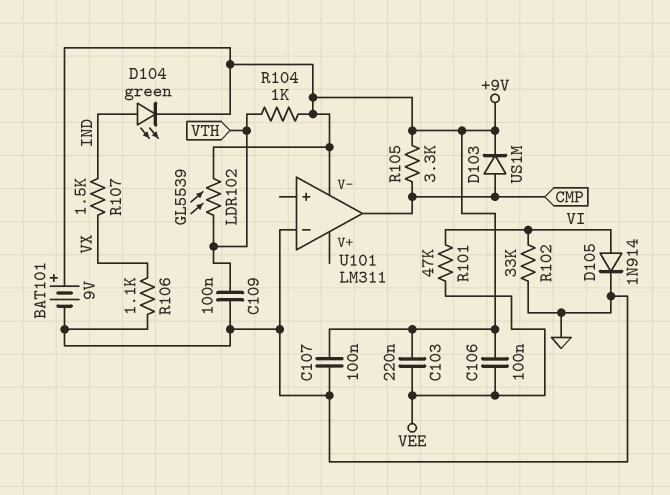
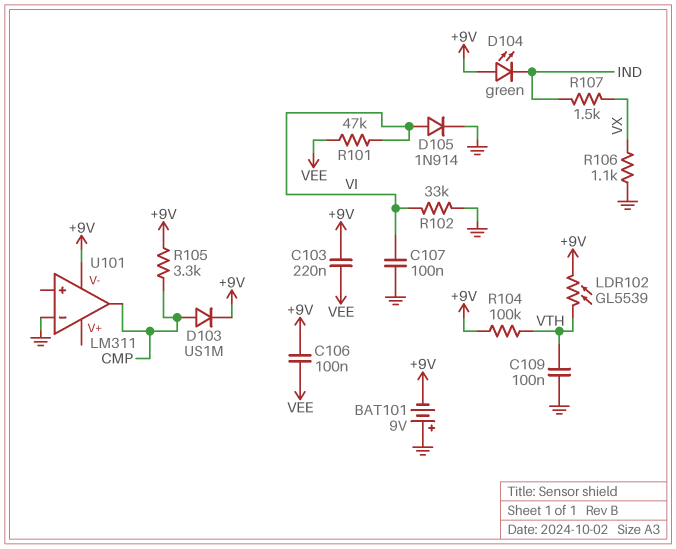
BAT101: 9V (plus +9V, minus GND) -> 9V (plus GND, minus +9V)
C107: 100nF (+9V, GND) -> 100nF (GND, VI)
D104: LED green (A IND, K +9V) -> LED green (A +9V, K IND)
R104: 1k (+9V, VTH) -> 100k (+9V, VTH)

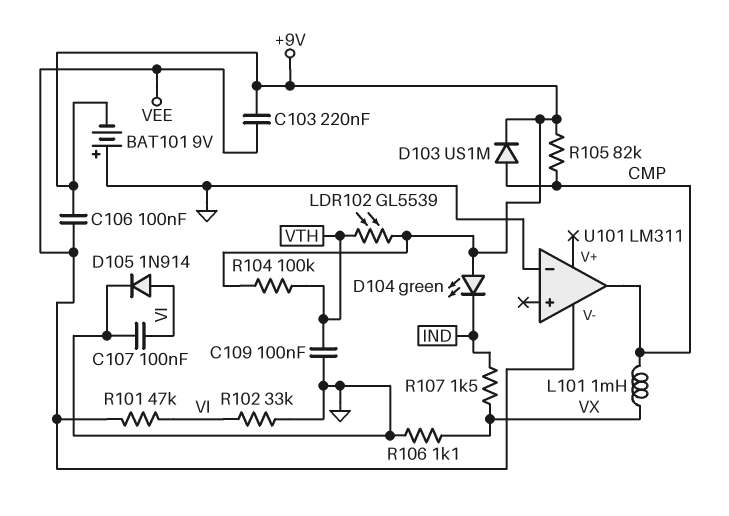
L101: none -> 1mH (CMP, VX)
R105: 3.3k (+9V, CMP) -> 82k (+9V, CMP)
U101 pin V-: +9V -> VEE

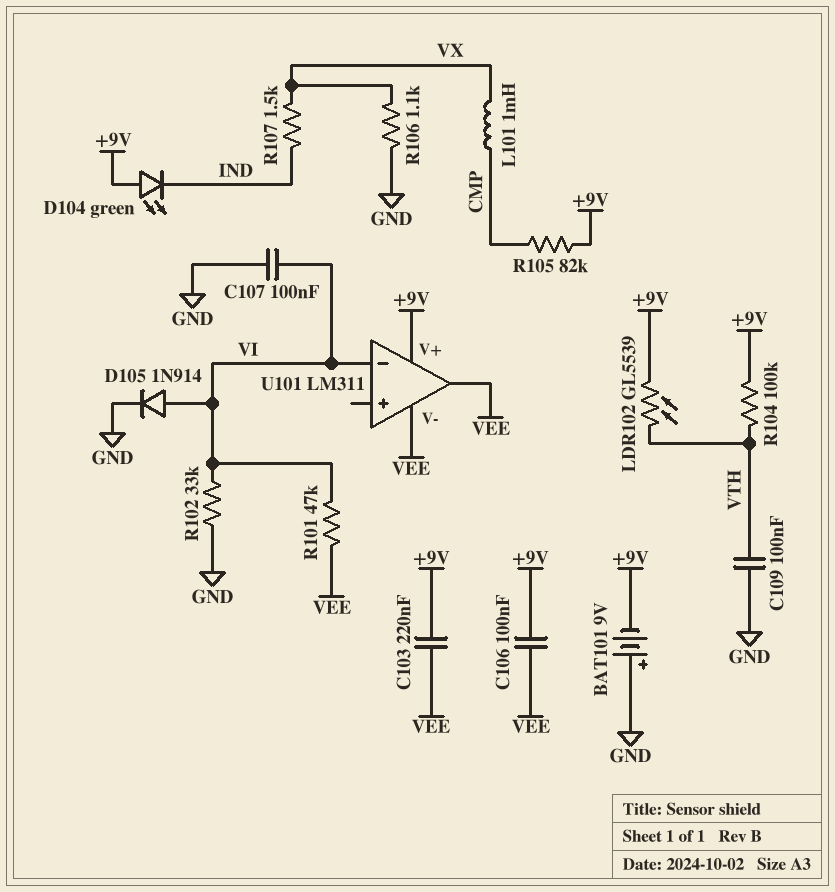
D103: diode US1M (A CMP, K +9V) -> none
U101 pin V+: none -> +9V
U101 pin in-: GND -> VI
U101 pin out: CMP -> VEE

